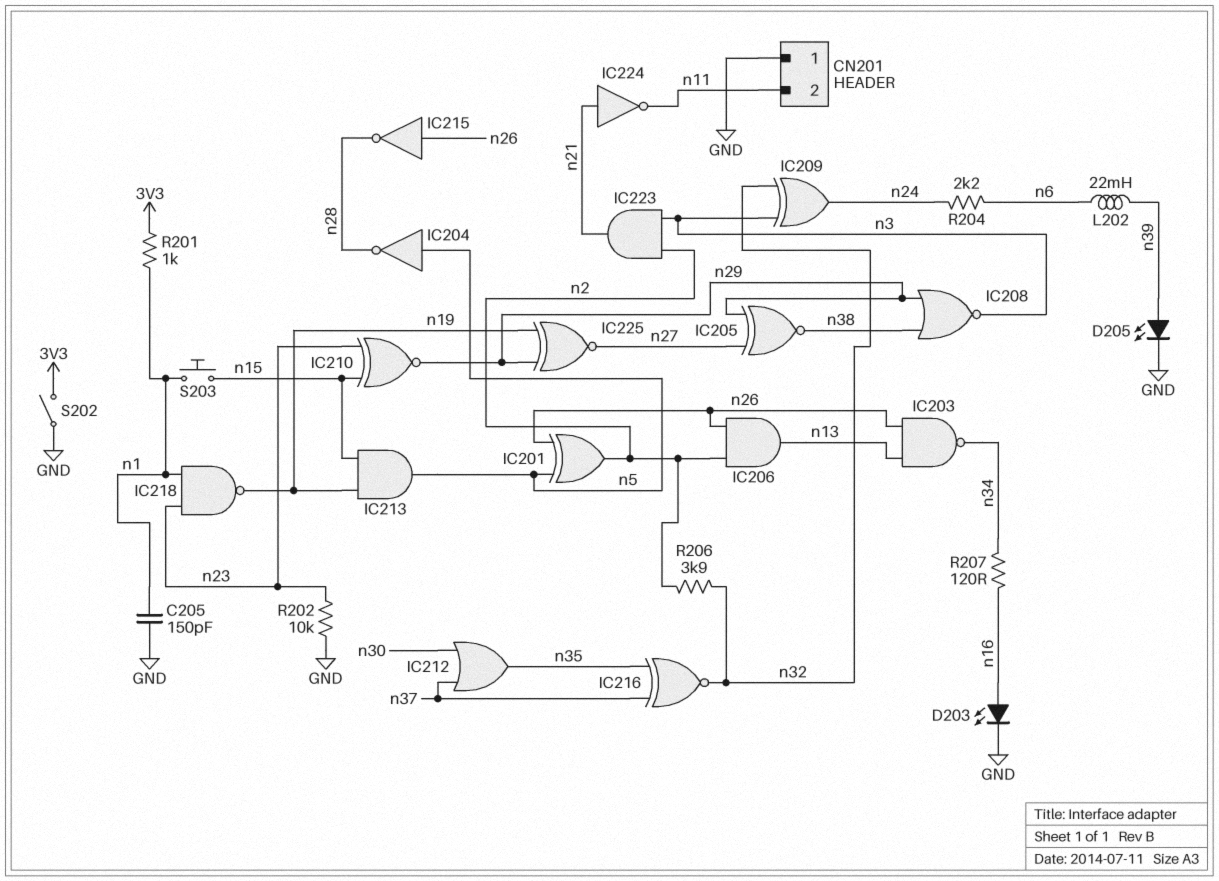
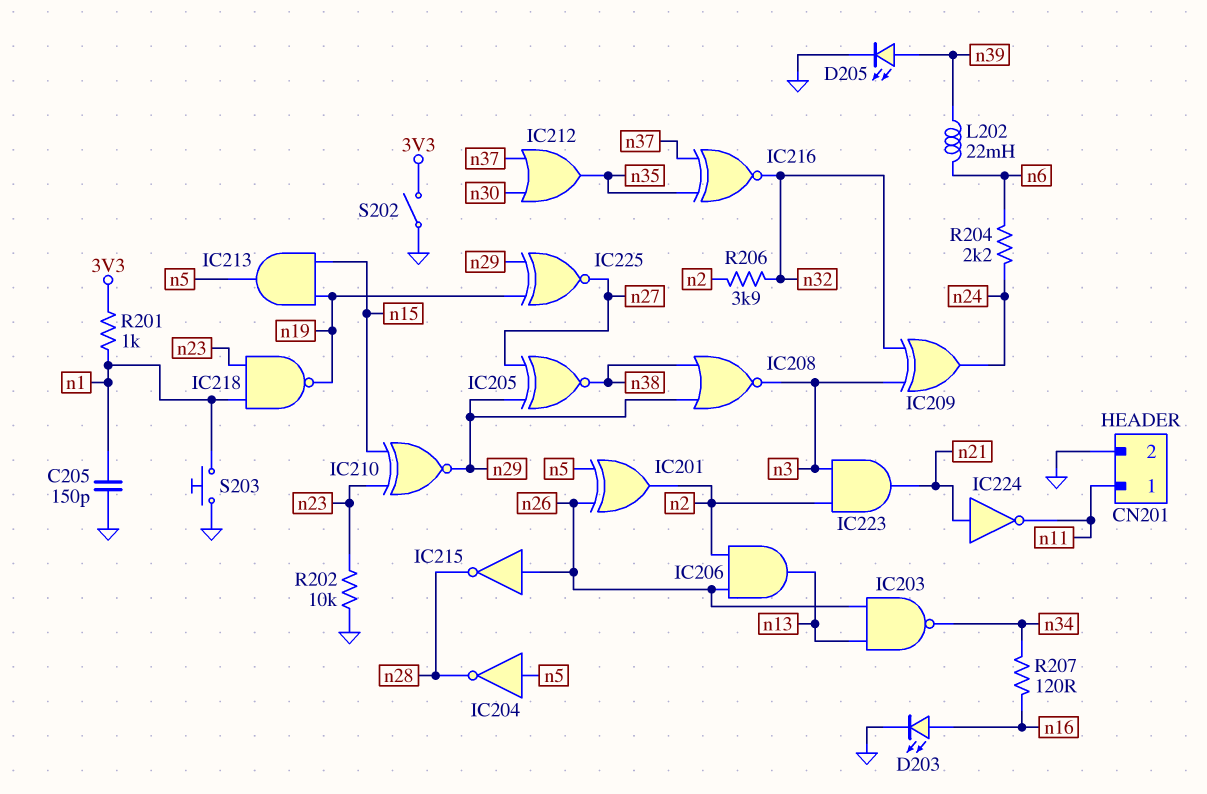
CN201 pin 1: GND -> n11
CN201 pin 2: n11 -> GND
S203: button (n1, n15) -> button (GND, n1)

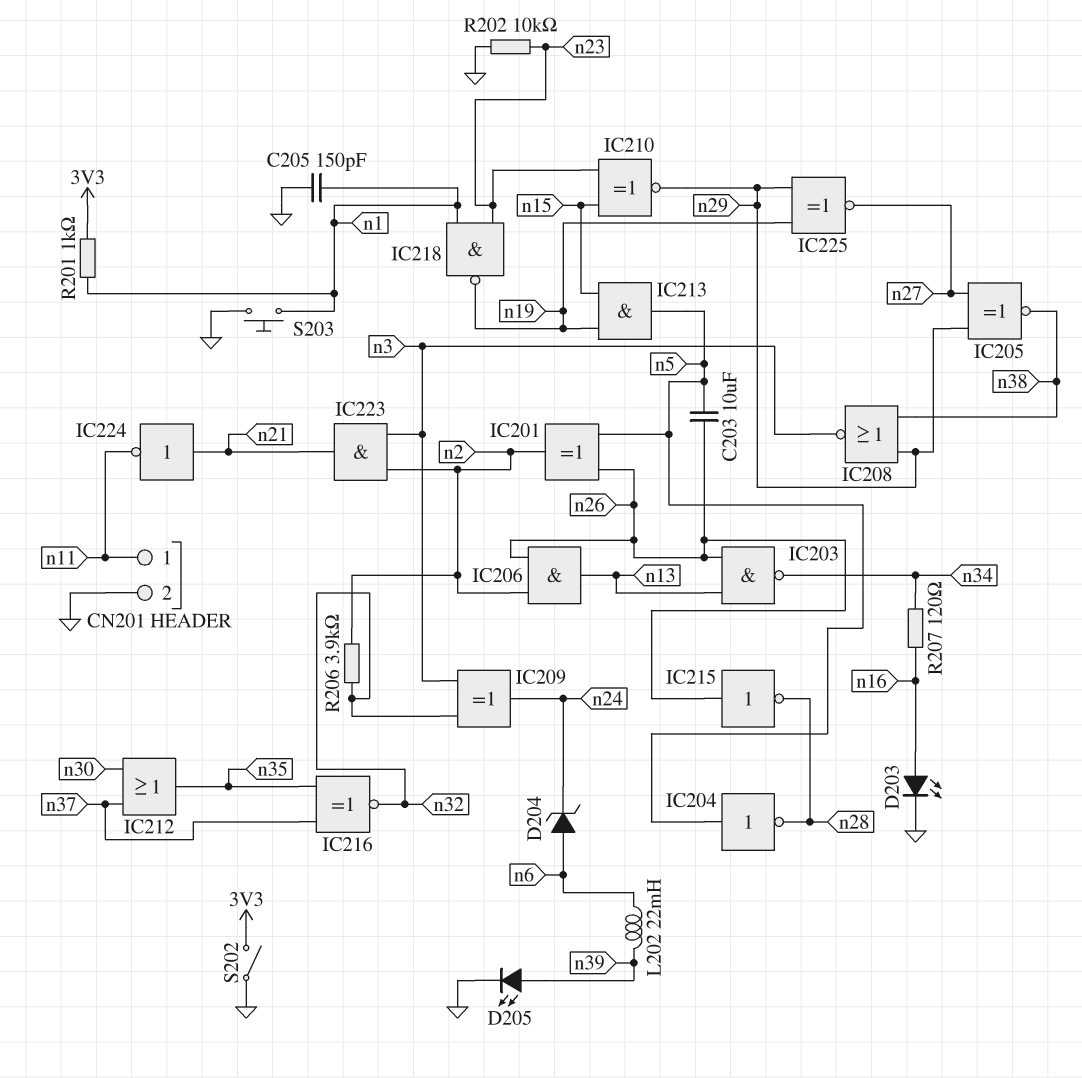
C203: none -> 10uF (n5, n26)
D204: none -> zener (A n6, K n24)
R204: 2.2k (n6, n24) -> none

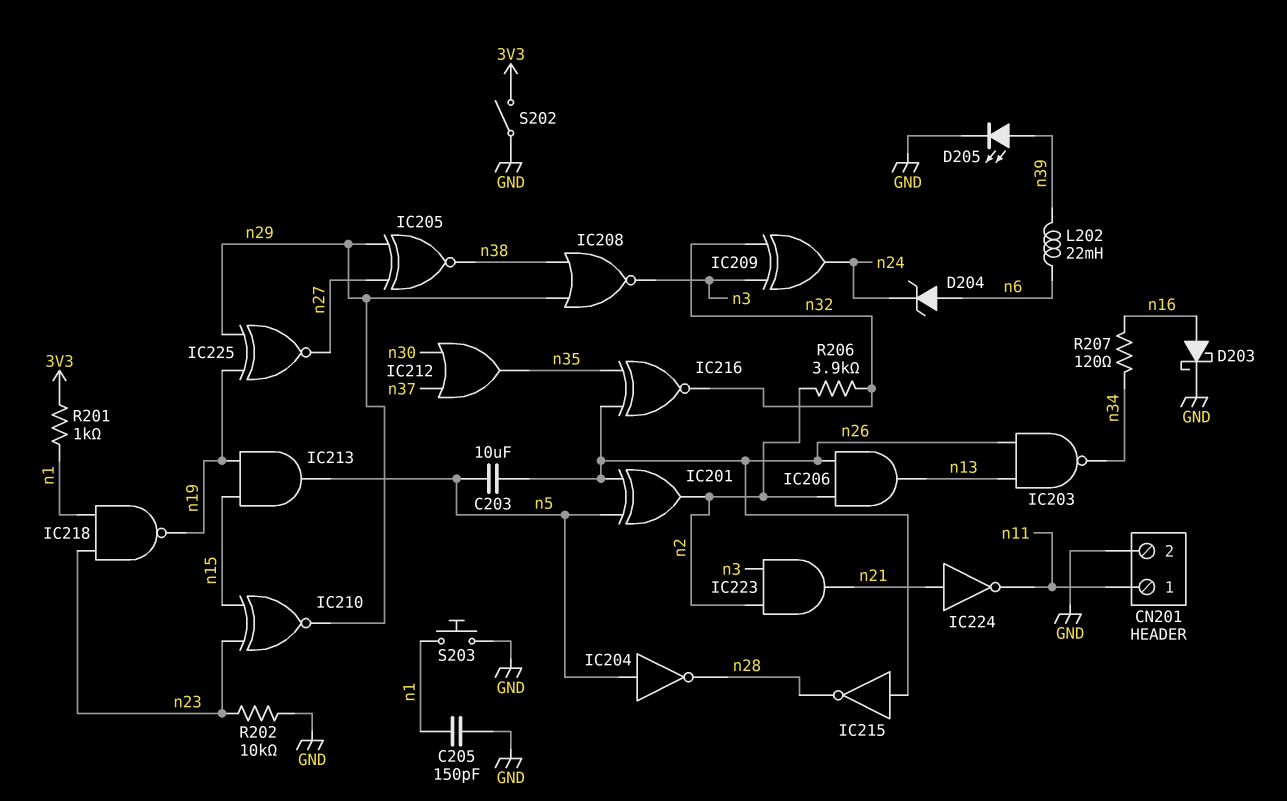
D203: LED (A n16, K GND) -> schottky (A n16, K GND)
IC216: XNOR (in n35, in n37, out n32) -> XNOR (in n26, in n35, out n32)

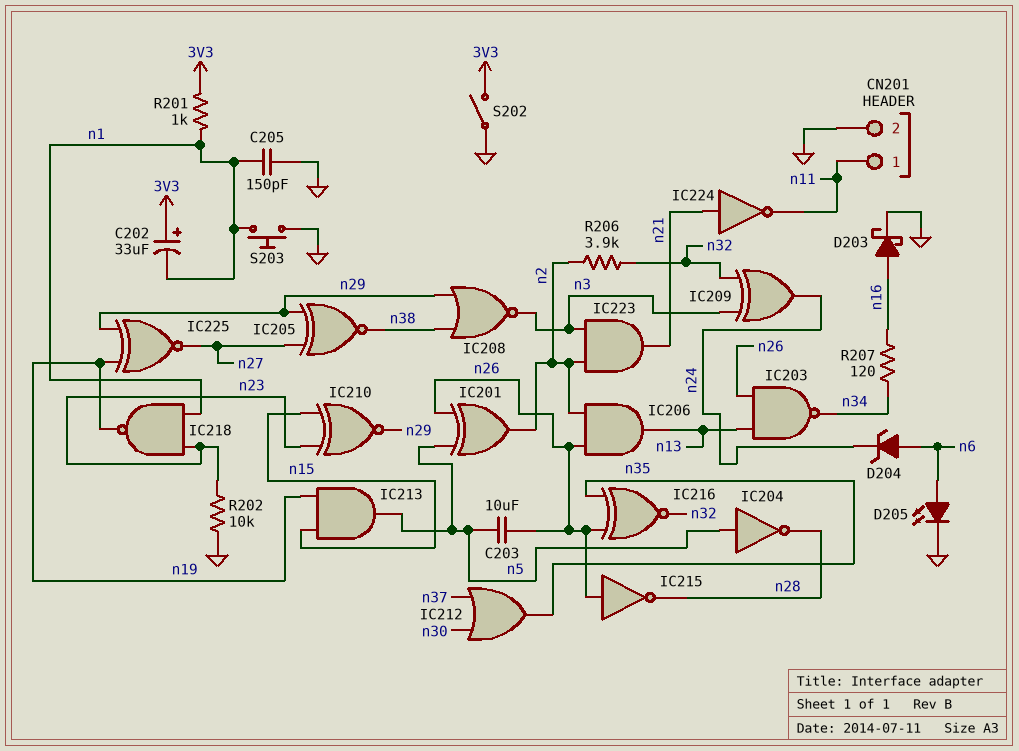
C202: none -> 33uF (plus 3V3, minus n1)
D205: LED (A n39, K GND) -> LED (A n6, K GND)
L202: 22mH (n6, n39) -> none

